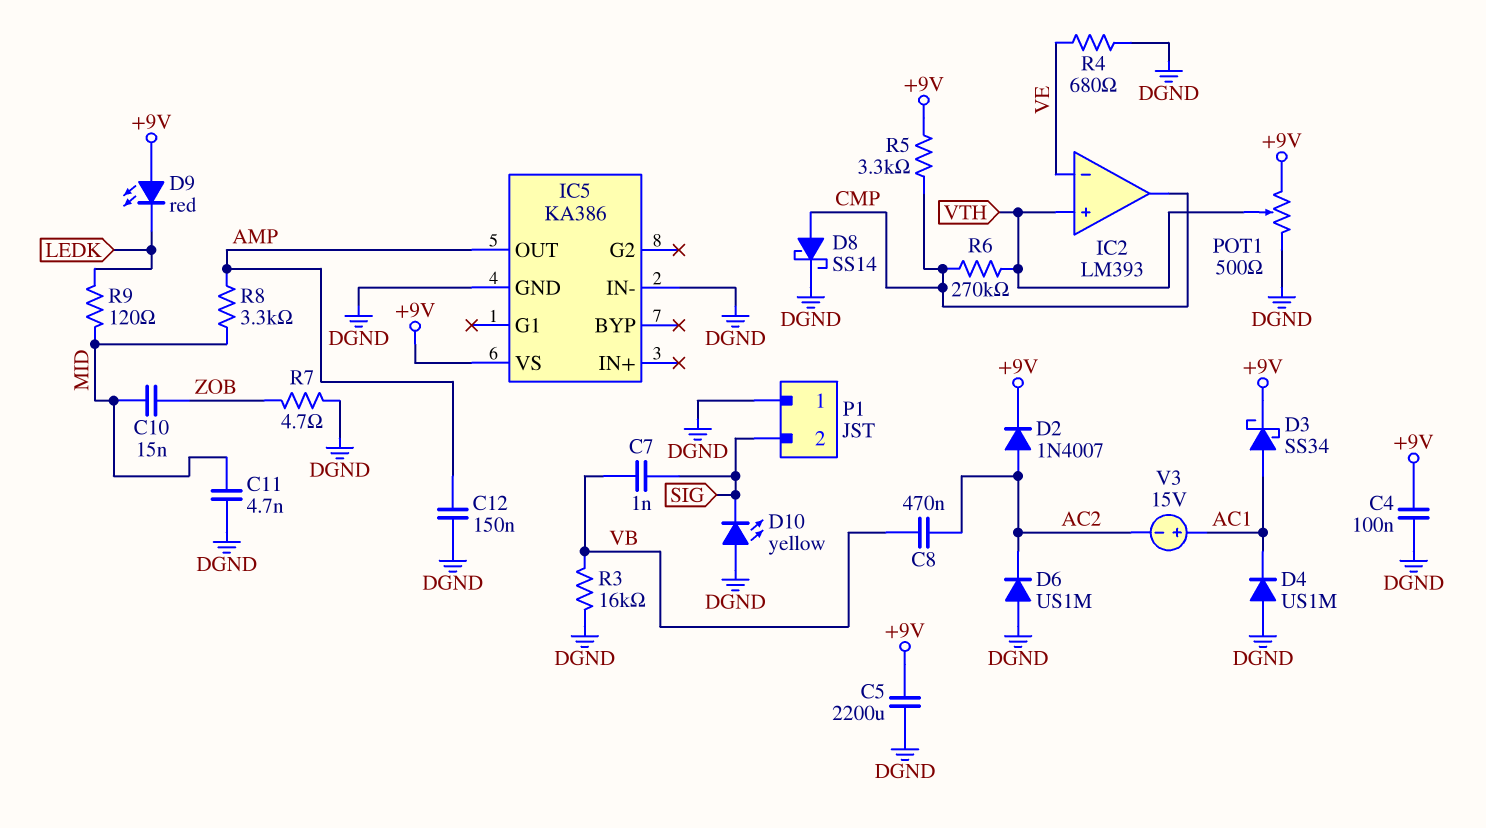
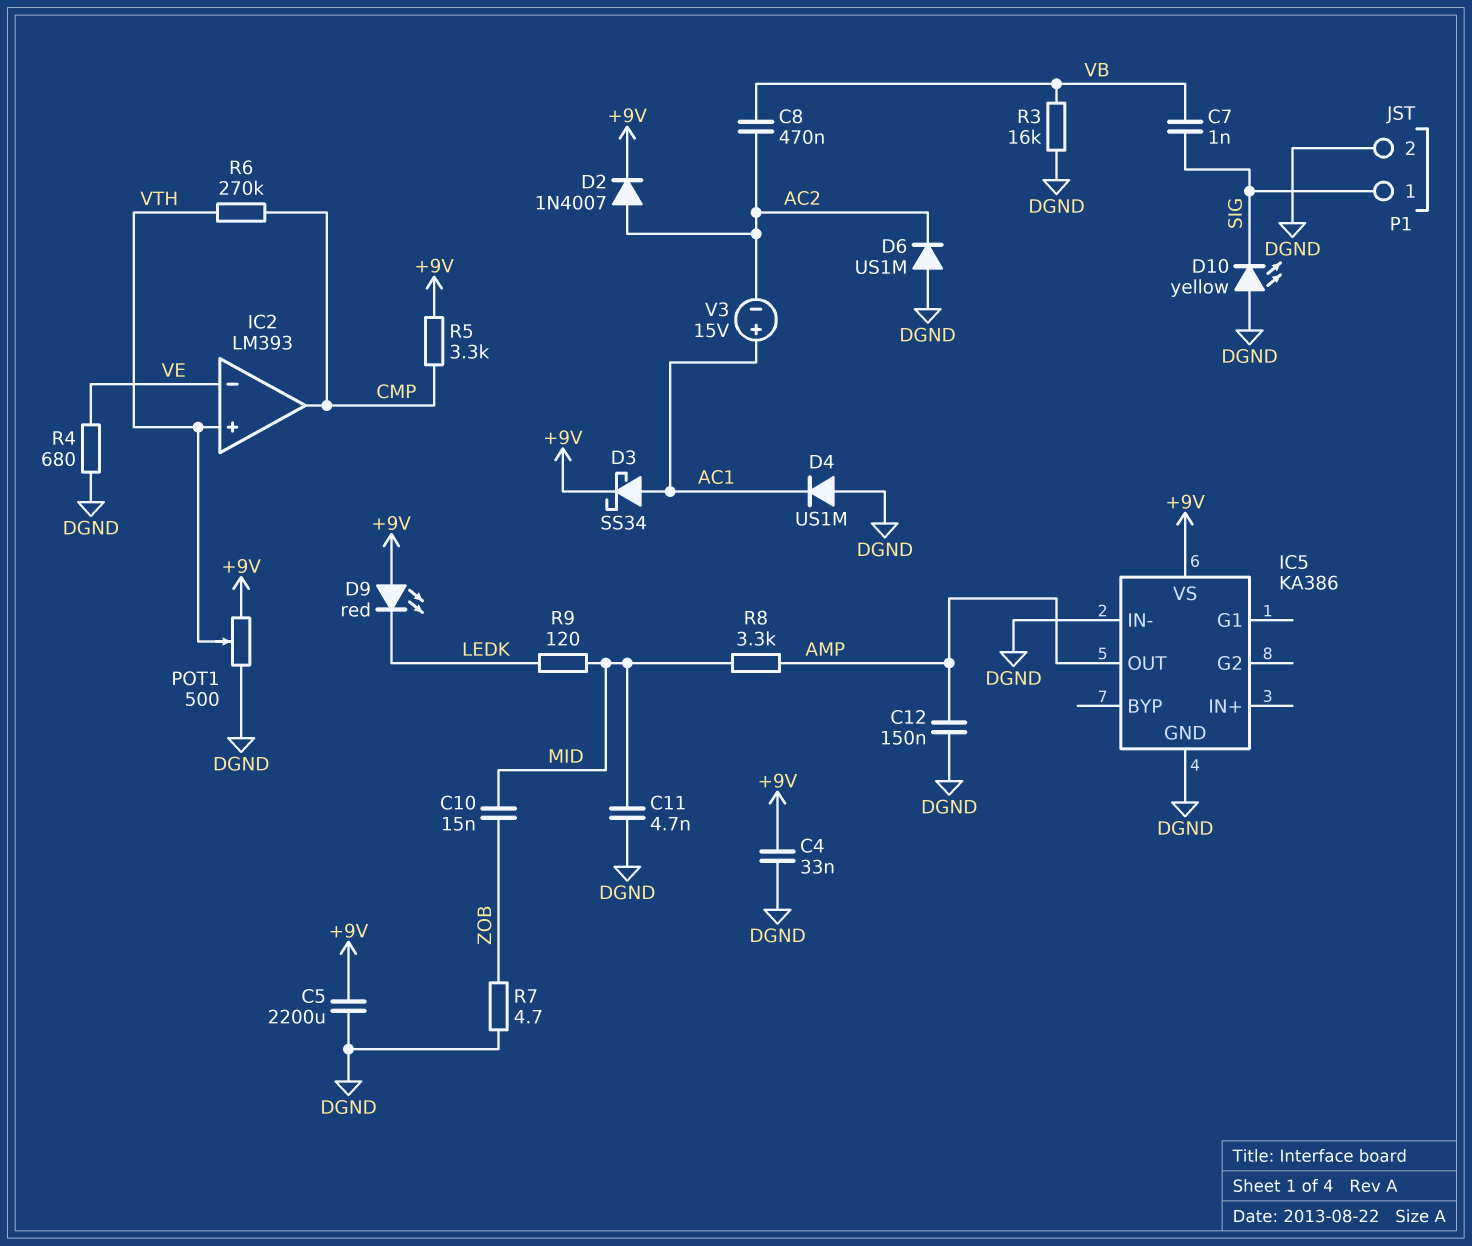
C4: 100nF (+9V, DGND) -> 33nF (+9V, DGND)
D8: schottky SS14 (A CMP, K DGND) -> none
P1 pin 1: DGND -> SIG
P1 pin 2: SIG -> DGND

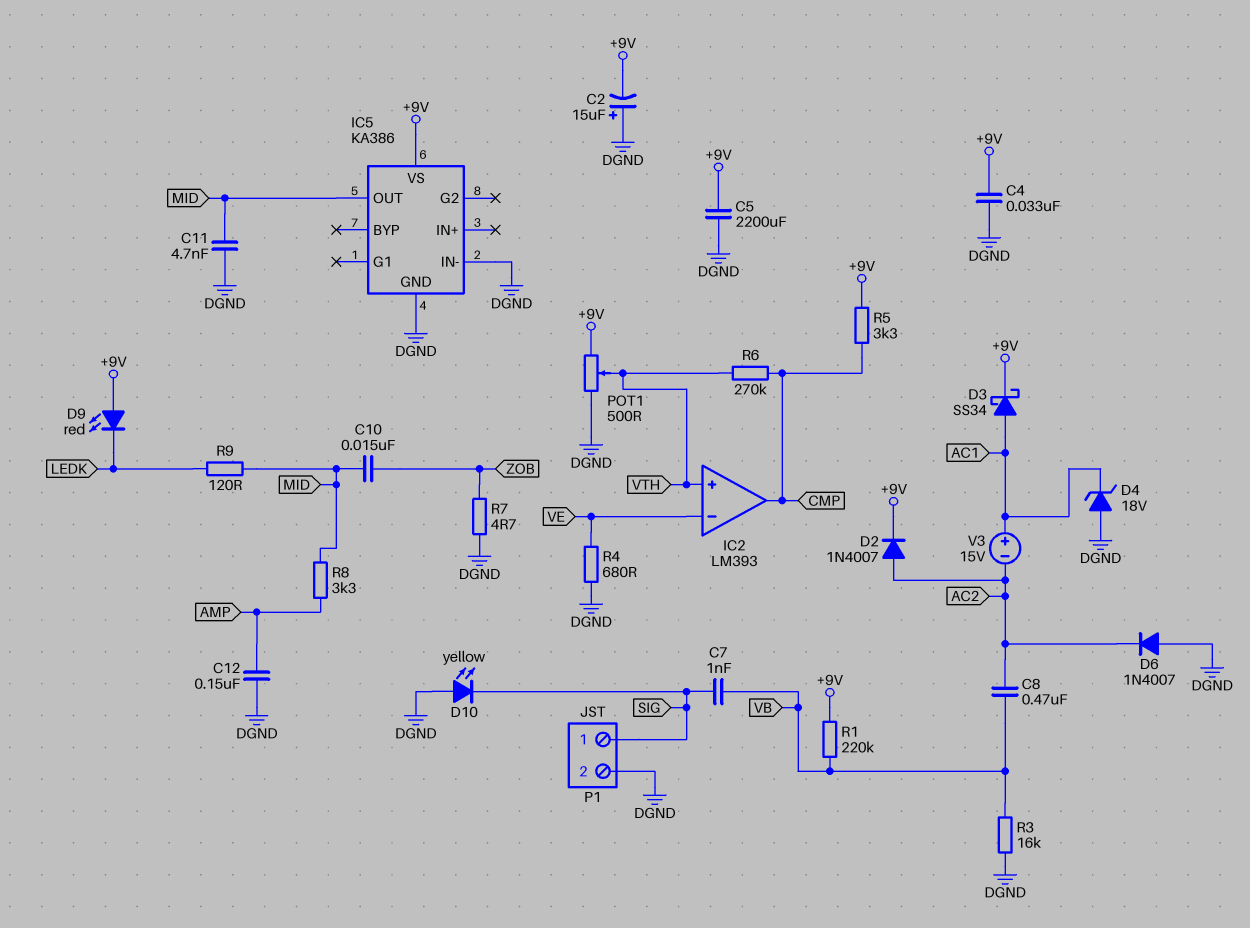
C2: none -> 15uF (plus DGND, minus +9V)
D4: diode US1M (A DGND, K AC1) -> zener 18V (A DGND, K AC1)
D6: diode US1M (A DGND, K AC2) -> diode 1N4007 (A DGND, K AC2)
IC5 pin OUT: AMP -> MID
R1: none -> 220k (+9V, VB)

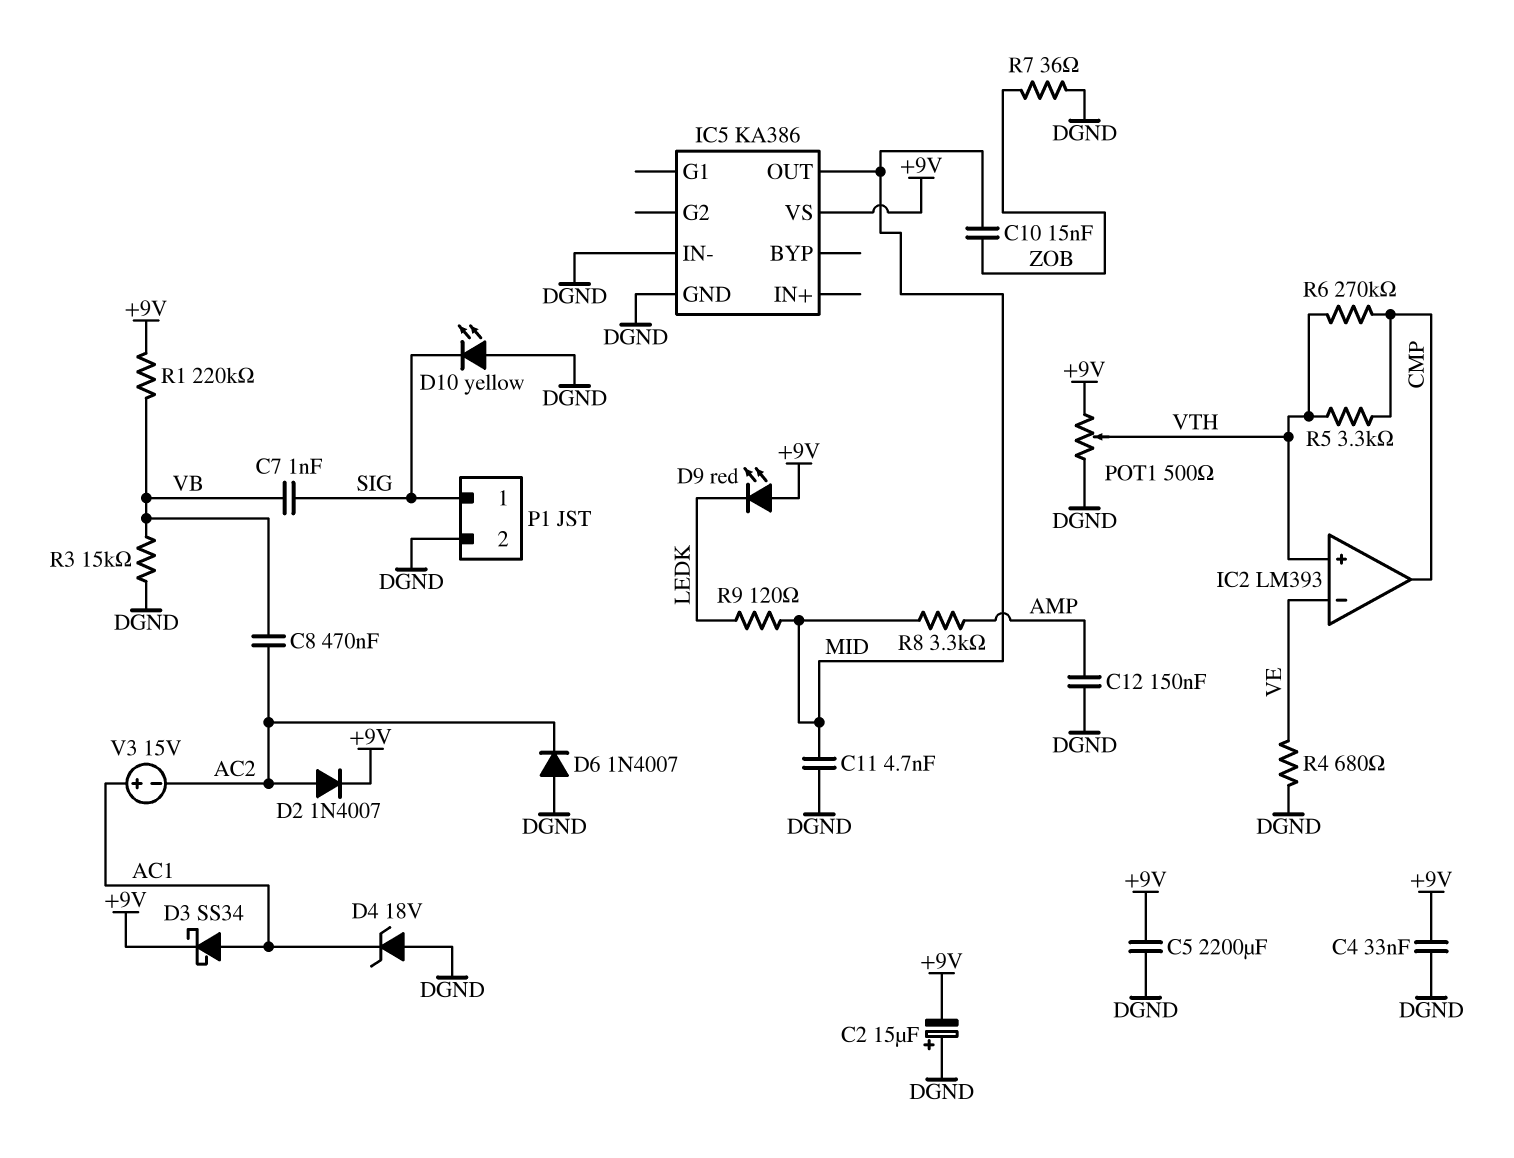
R3: 16k (DGND, VB) -> 15k (DGND, VB)
R5: 3.3k (+9V, CMP) -> 3.3k (CMP, VTH)
R7: 4.7 (DGND, ZOB) -> 36 (DGND, ZOB)

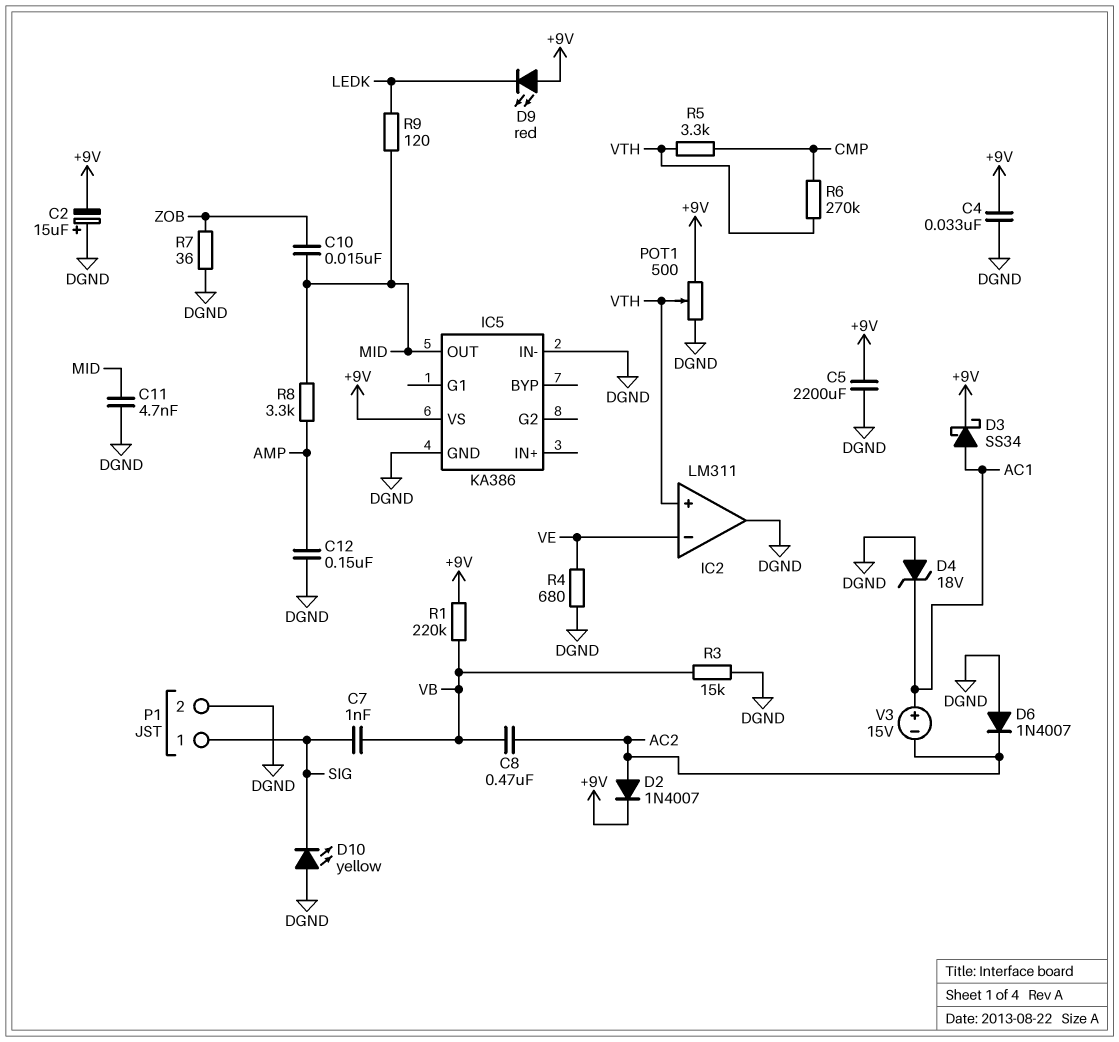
IC2: LM393 -> LM311
IC2 pin out: CMP -> DGND

